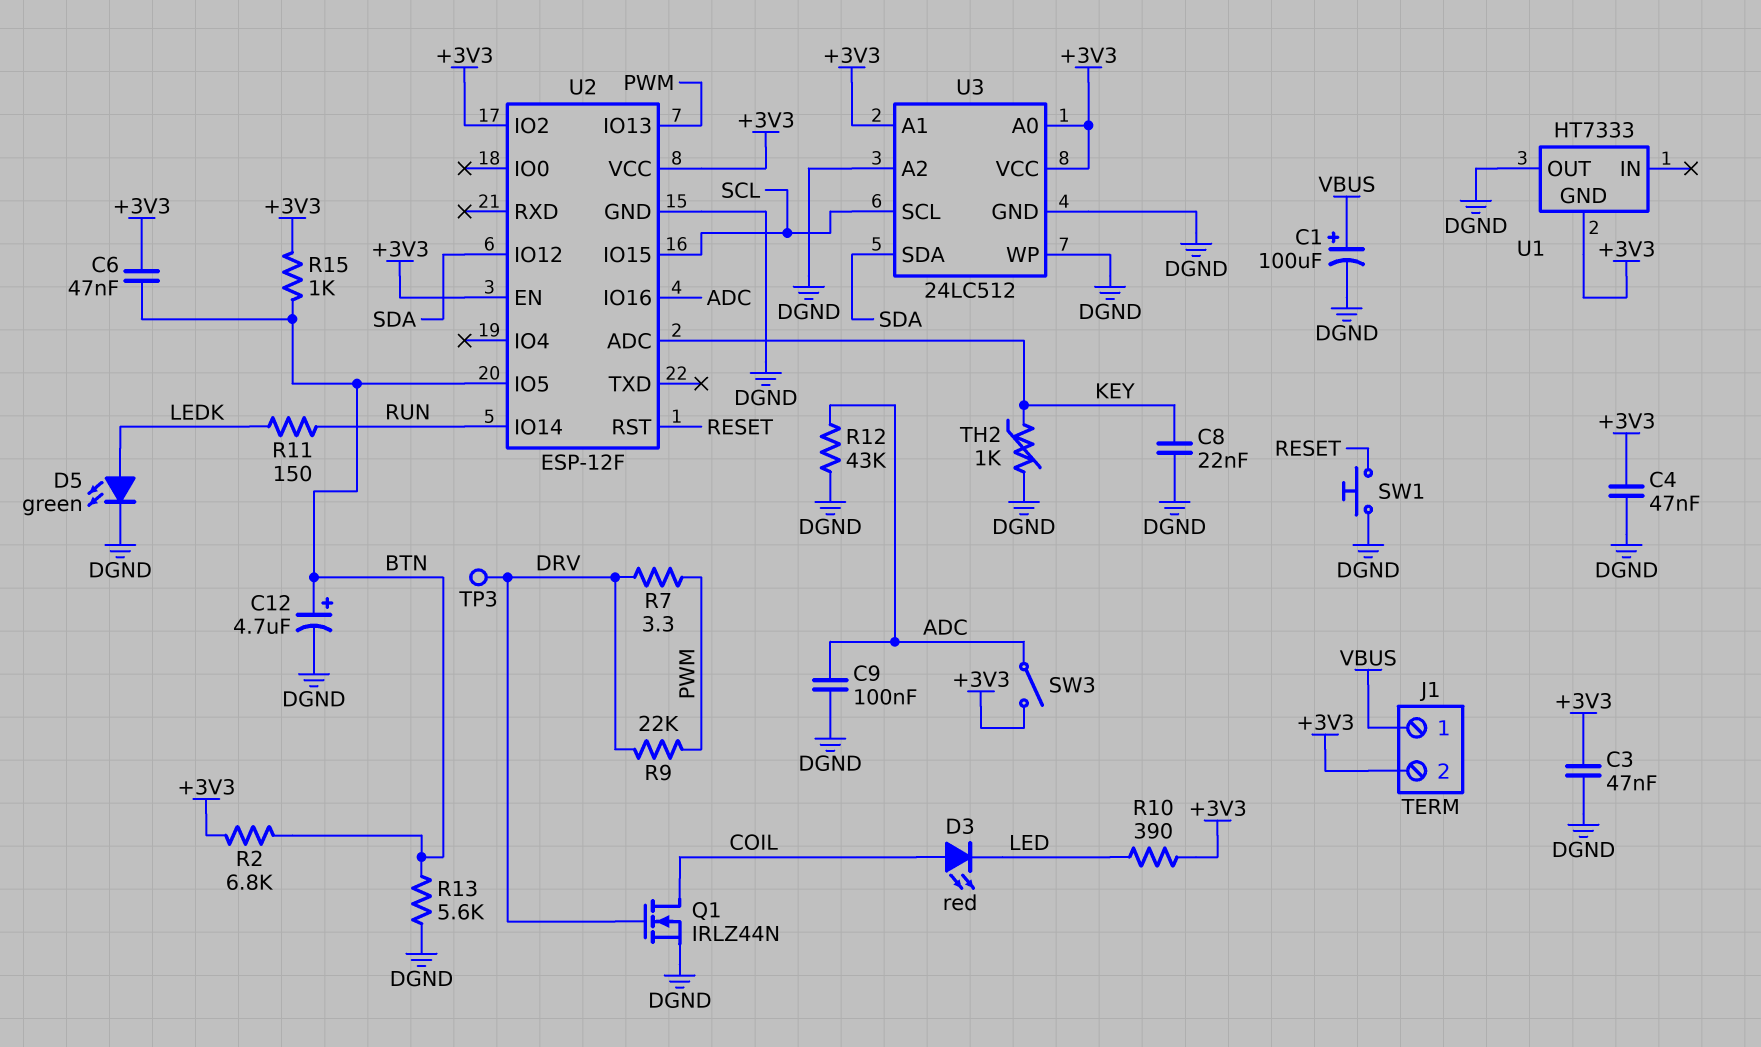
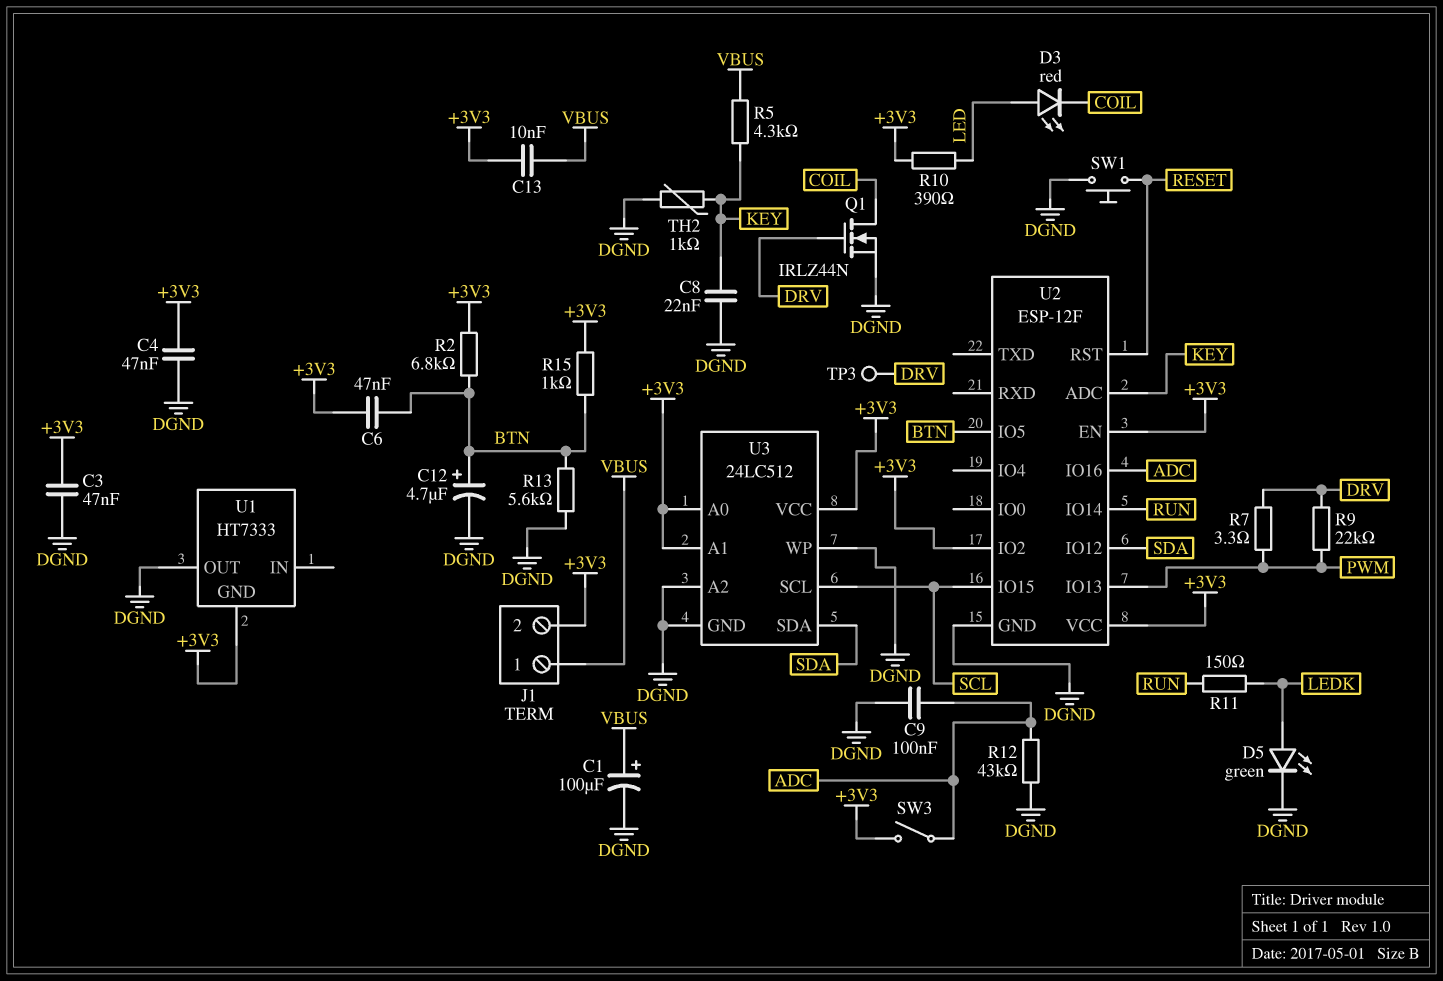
C13: none -> 10nF (+3V3, VBUS)
D3: LED red (A COIL, K LED) -> LED red (A LED, K COIL)
R5: none -> 4.3k (KEY, VBUS)

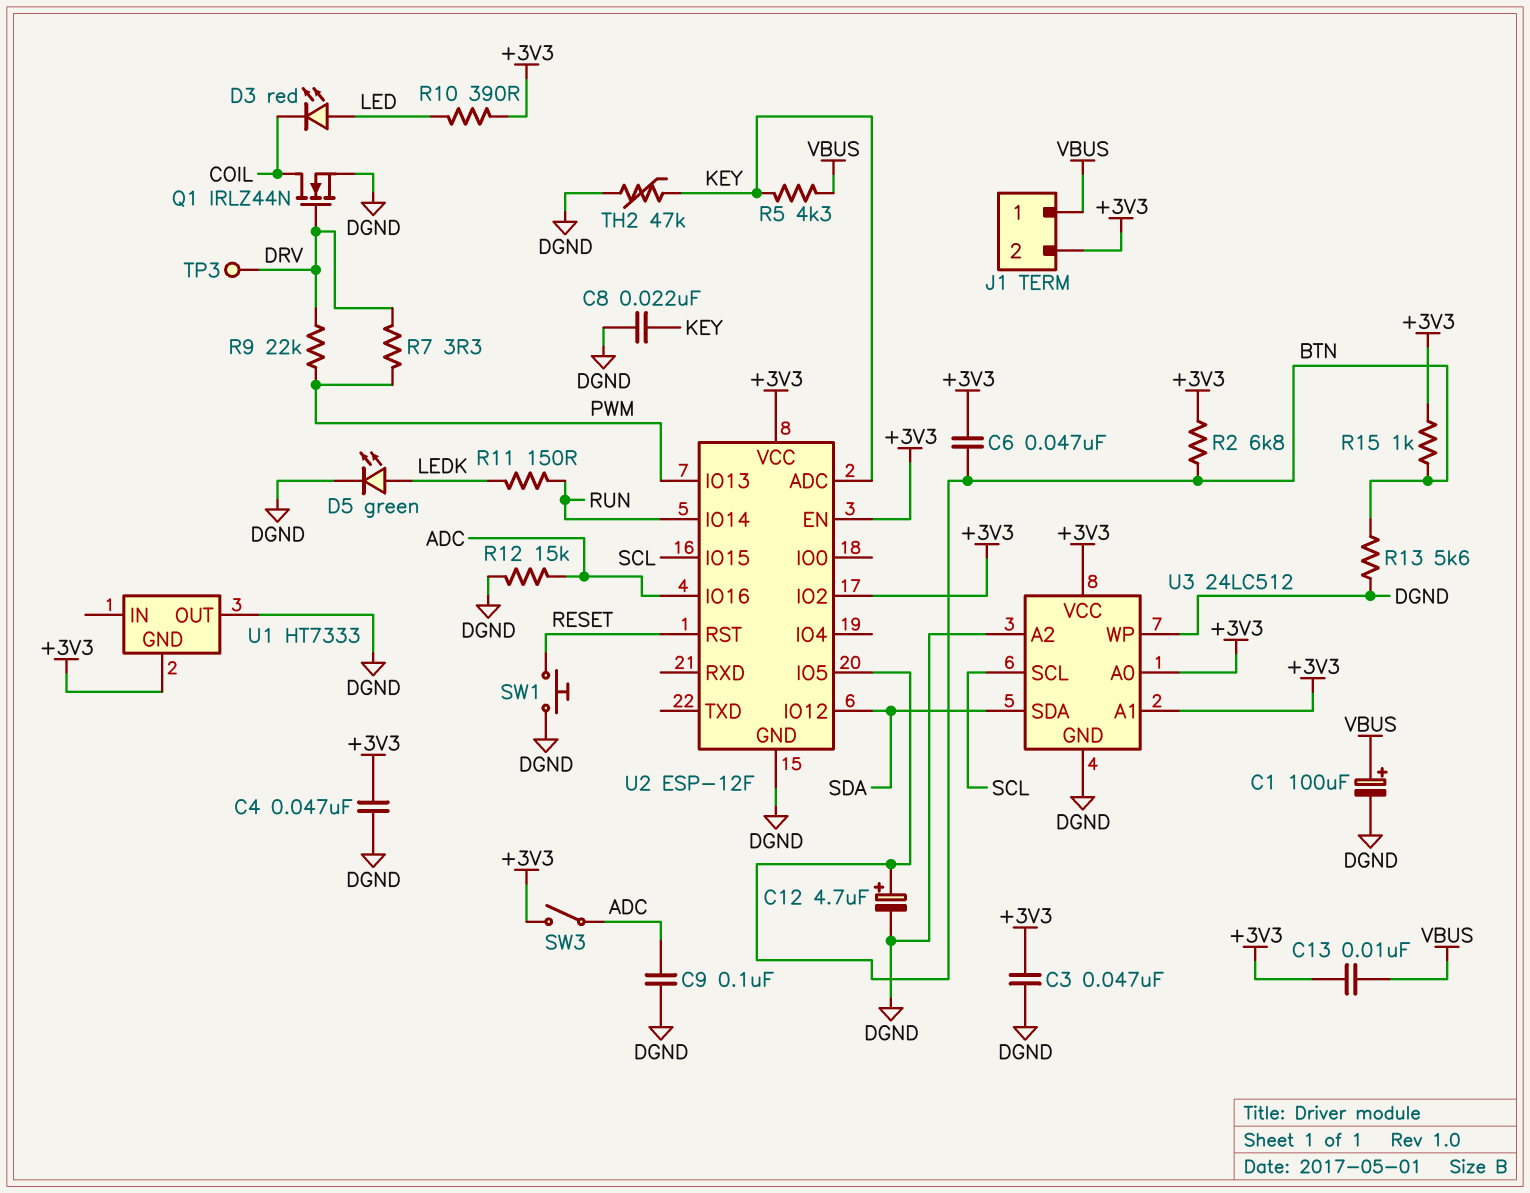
R12: 43k (ADC, DGND) -> 15k (ADC, DGND)
TH2: 1k (DGND, KEY) -> 47k (DGND, KEY)

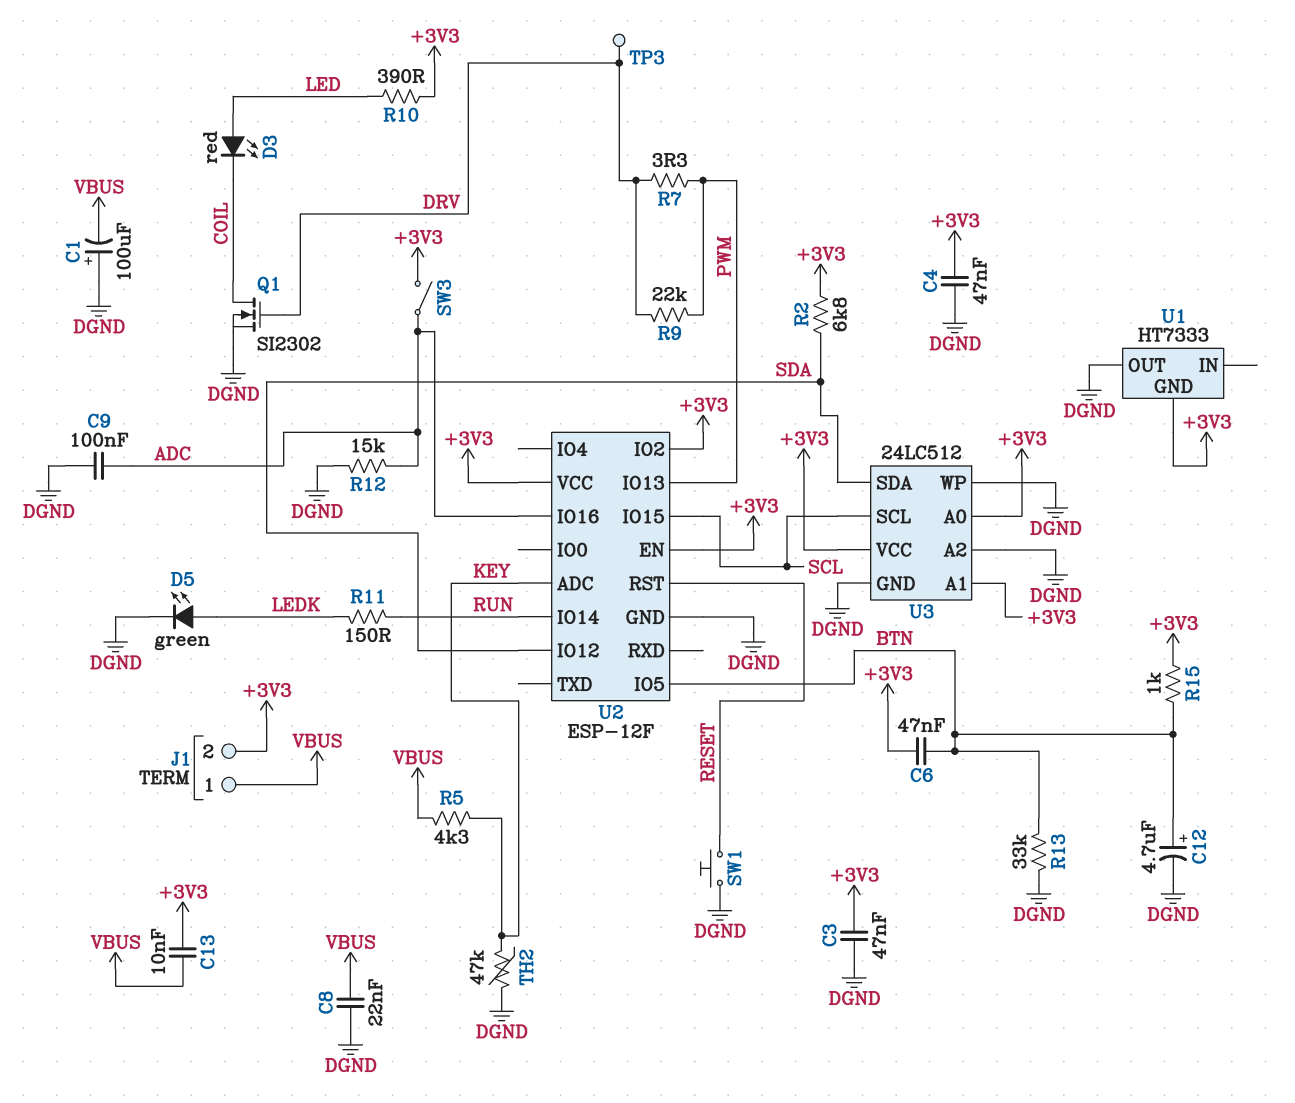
C1: 100uF (plus VBUS, minus DGND) -> 100uF (plus DGND, minus VBUS)
C8: 22nF (DGND, KEY) -> 22nF (DGND, VBUS)
Q1: NMOS IRLZ44N (G DRV, D COIL, S DGND) -> NMOS SI2302 (G DRV, D COIL, S DGND)
R2: 6.8k (+3V3, BTN) -> 6.8k (+3V3, SDA)
R13: 5.6k (BTN, DGND) -> 33k (BTN, DGND)

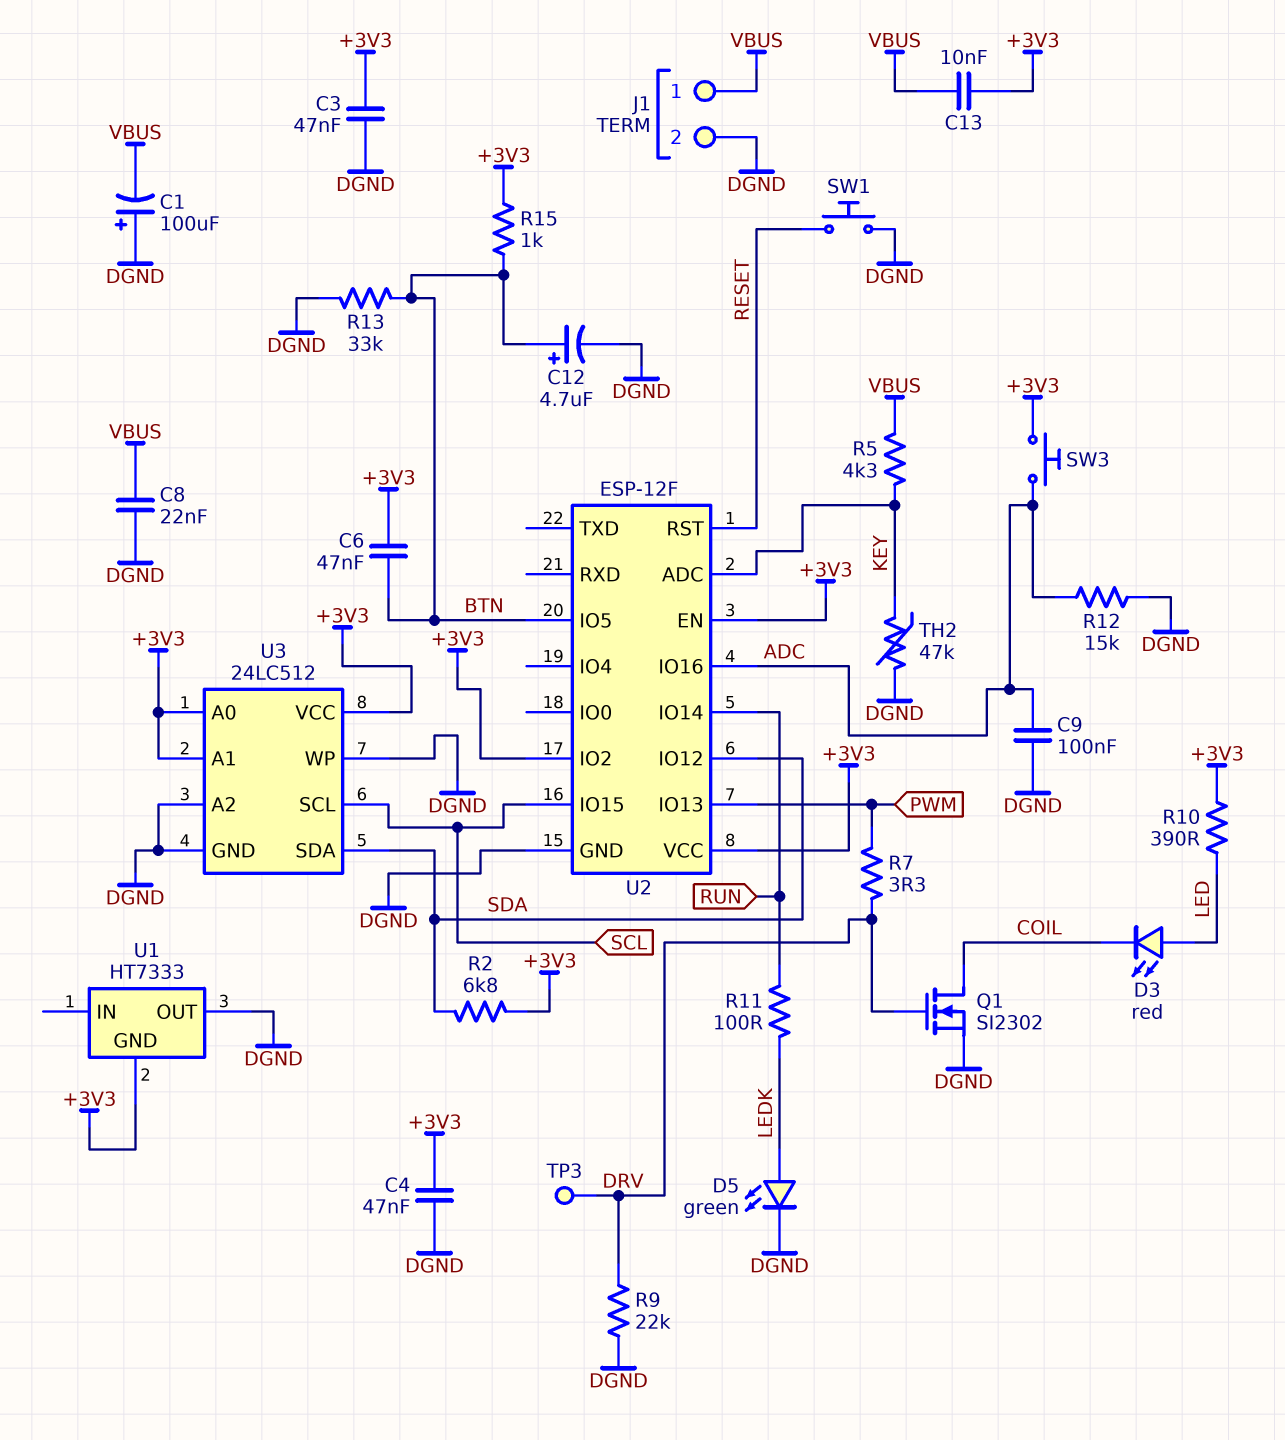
J1 pin 2: +3V3 -> DGND
R9: 22k (DRV, PWM) -> 22k (DGND, DRV)
R11: 150 (LEDK, RUN) -> 100 (LEDK, RUN)
SW3: switch (+3V3, ADC) -> button (+3V3, ADC)

